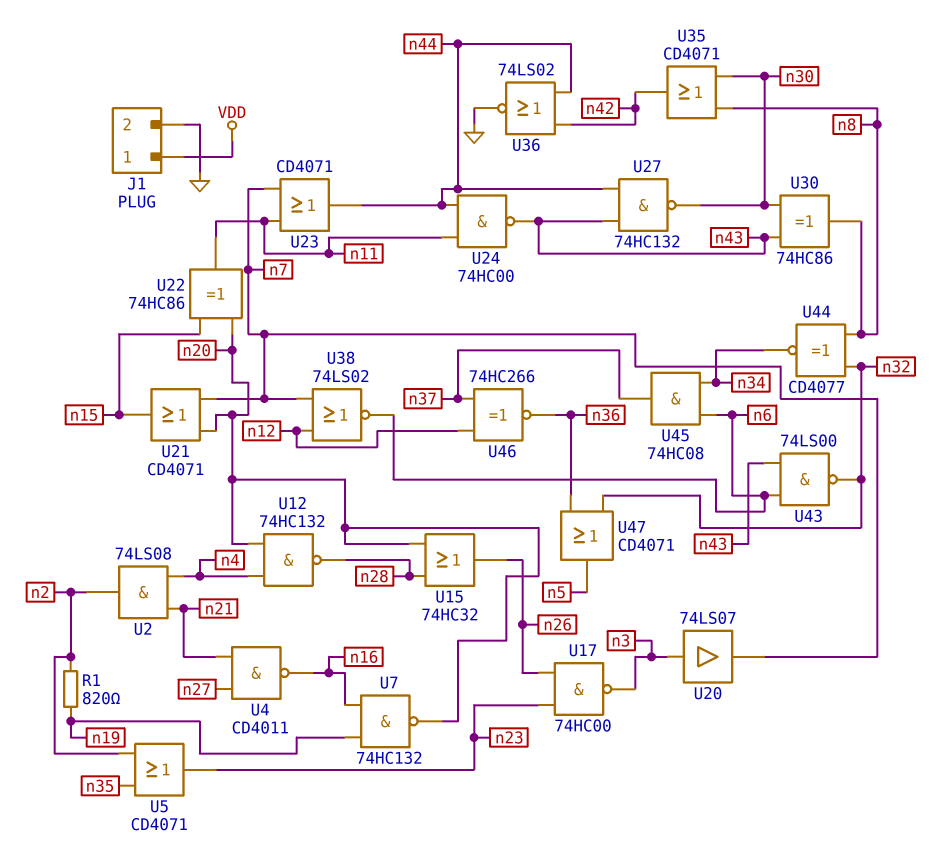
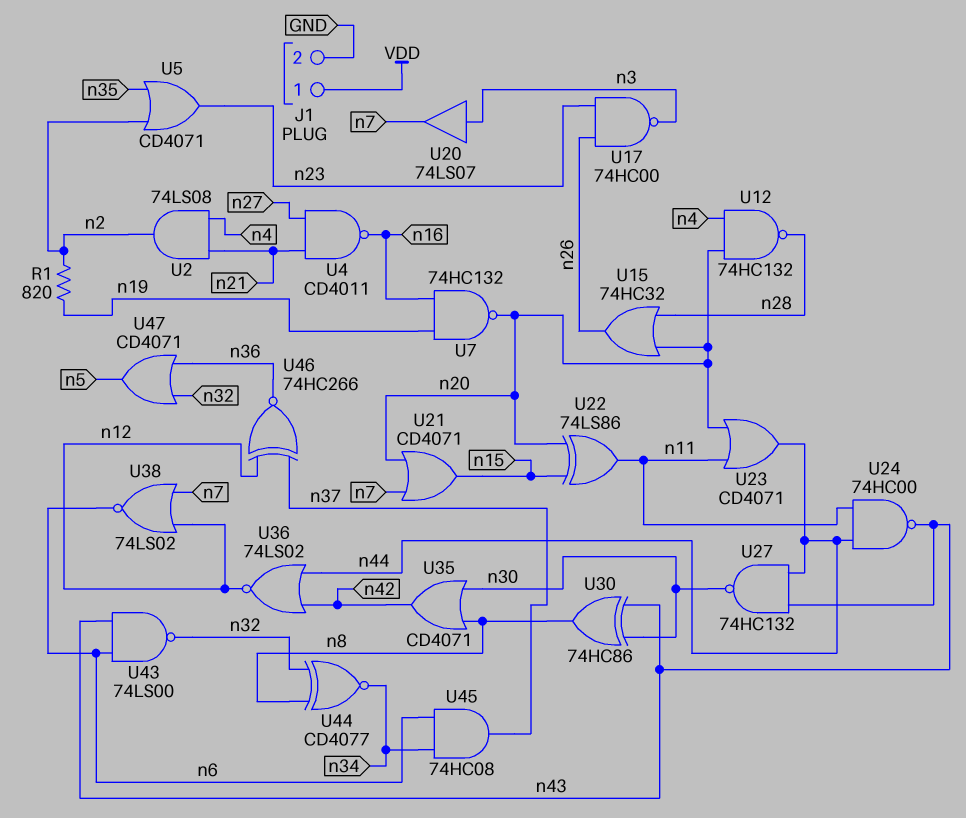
U22: XOR 74HC86 (in n15, in n20, out n11) -> XOR 74LS86 (in n15, in n20, out n11)
U23: OR CD4071 (in n7, in n11, out n44) -> OR CD4071 (in n11, in n20, out n44)
U36: NOR 74LS02 (in n42, in n44, out GND) -> NOR 74LS02 (in n42, in n44, out n12)

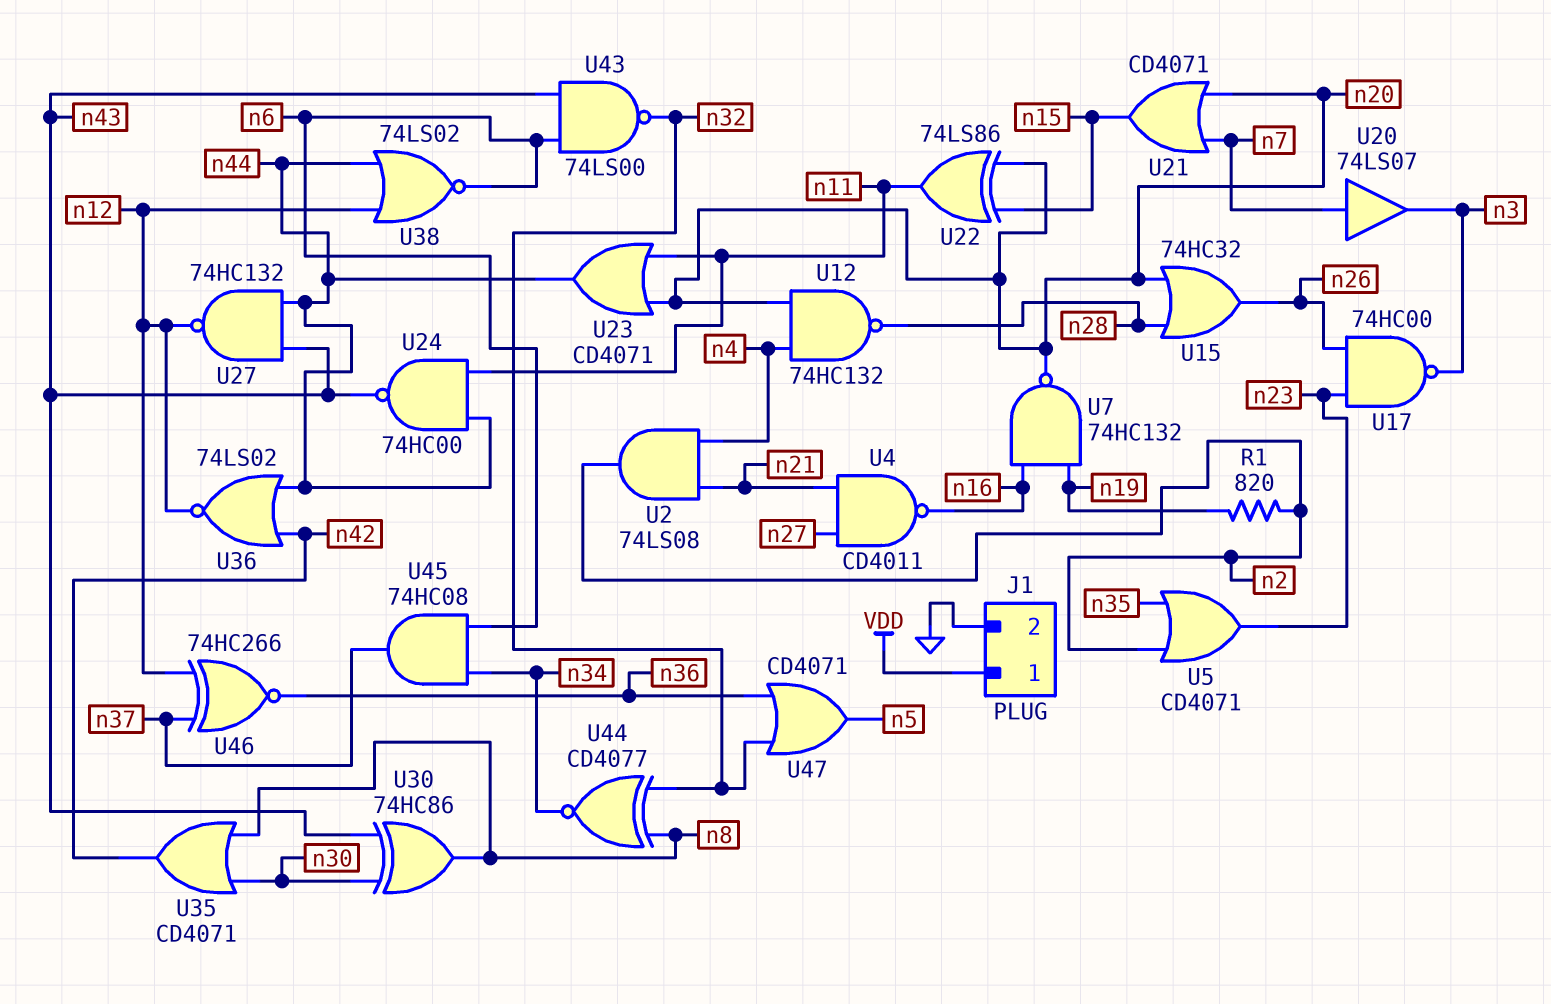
U20: buffer 74LS07 (in n3, out n7) -> buffer 74LS07 (in n7, out n3)
U27: NAND 74HC132 (in n43, in n44, out n30) -> NAND 74HC132 (in n43, in n44, out n12)
U38: NOR 74LS02 (in n7, in n12, out n6) -> NOR 74LS02 (in n12, in n44, out n6)

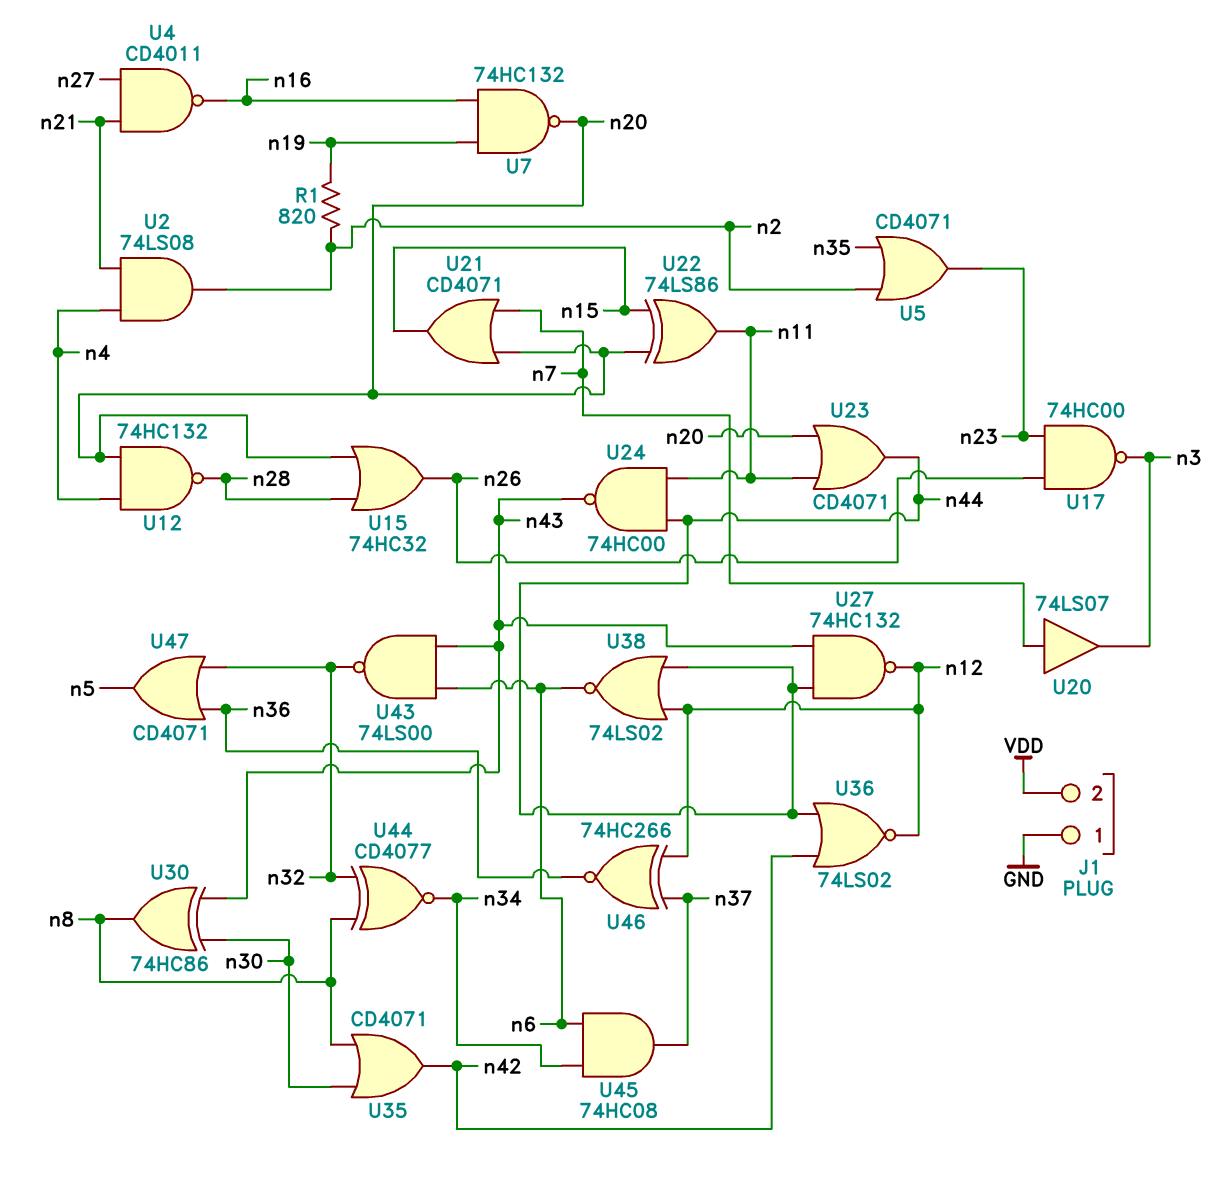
J1 pin 1: VDD -> GND
J1 pin 2: GND -> VDD

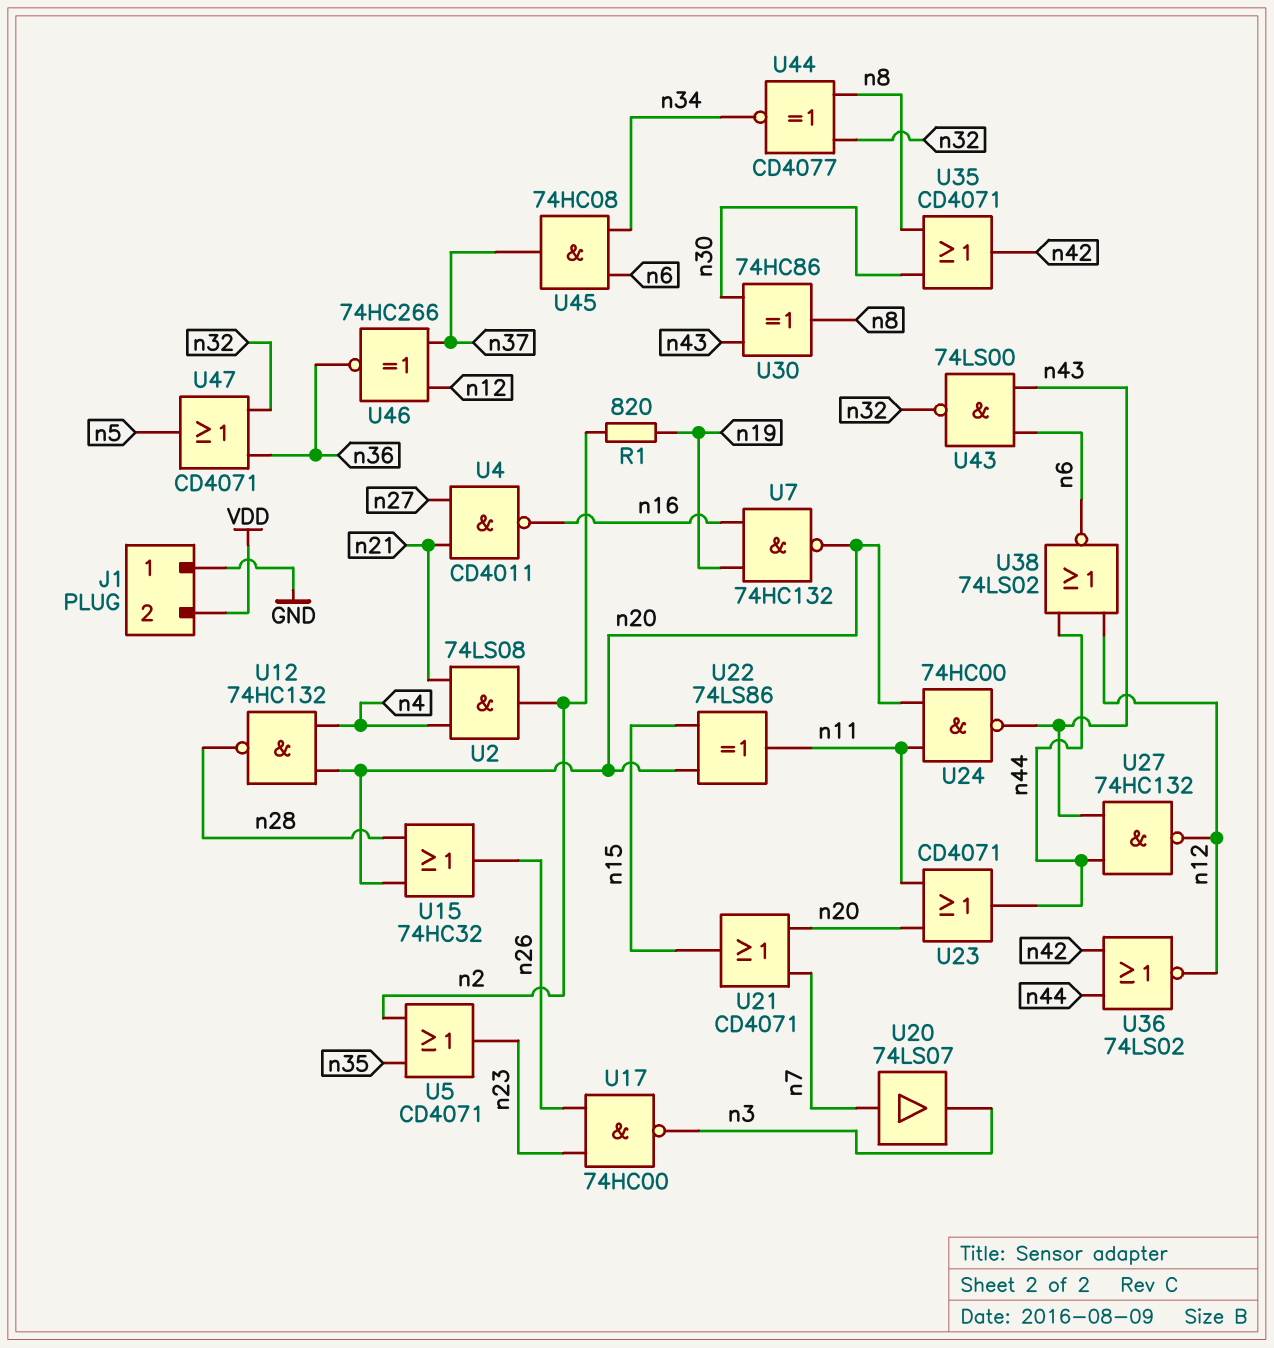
U24: NAND 74HC00 (in n11, in n44, out n43) -> NAND 74HC00 (in n11, in n20, out n43)

